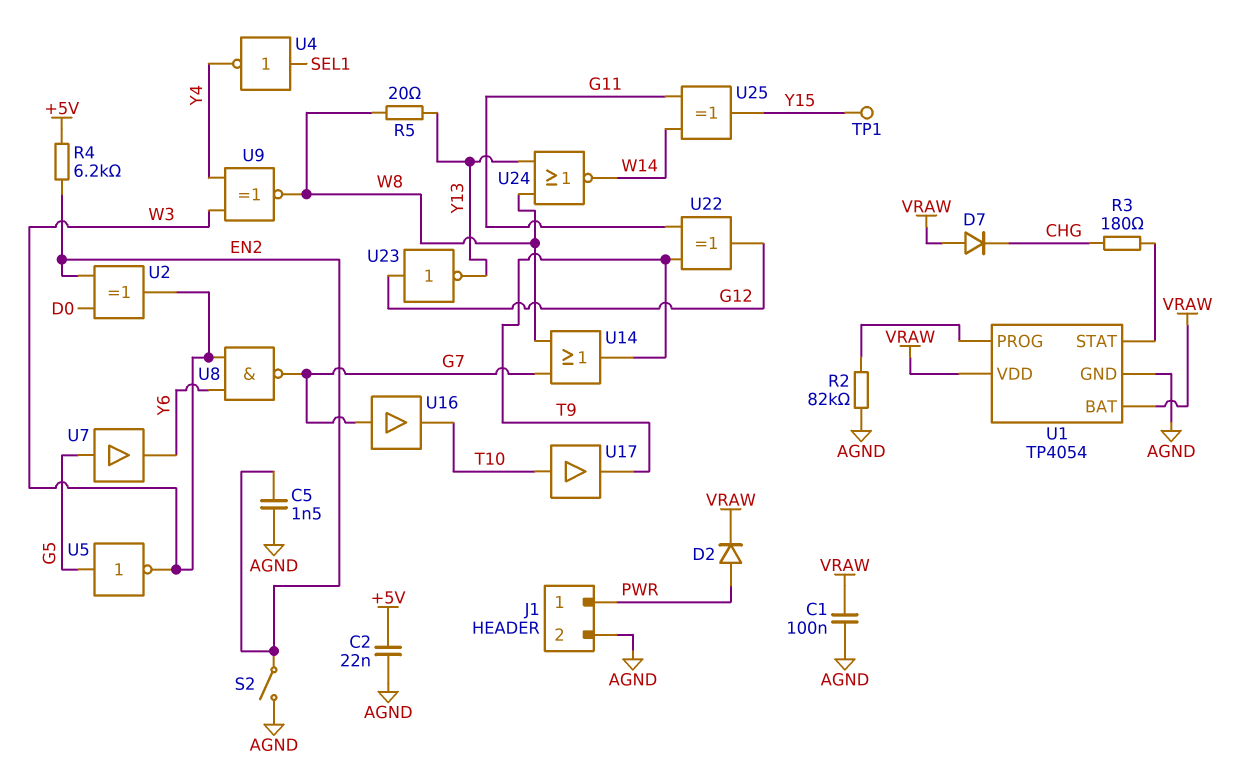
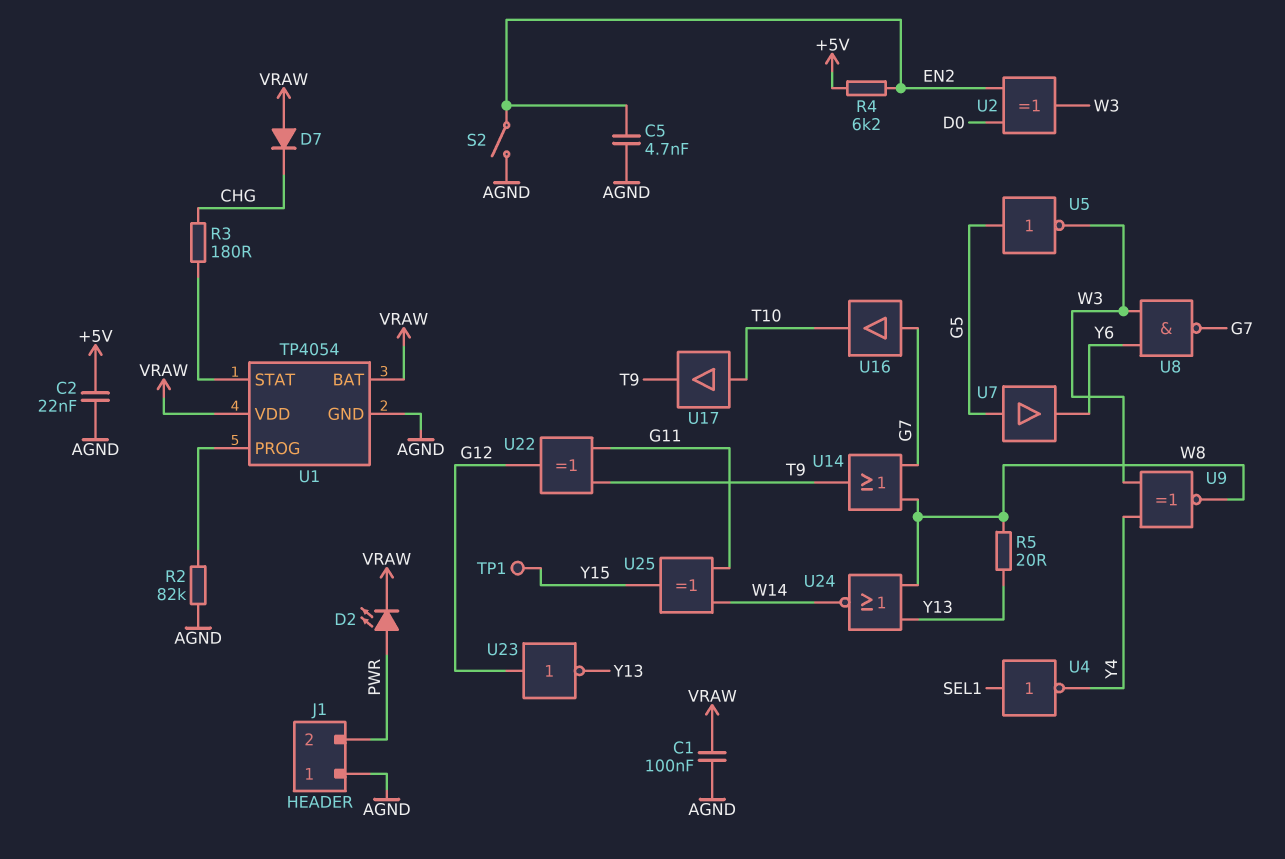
C5: 1.5nF (AGND, EN2) -> 4.7nF (AGND, EN2)
D2: diode (A PWR, K VRAW) -> LED (A PWR, K VRAW)
J1 pin 1: PWR -> AGND
J1 pin 2: AGND -> PWR

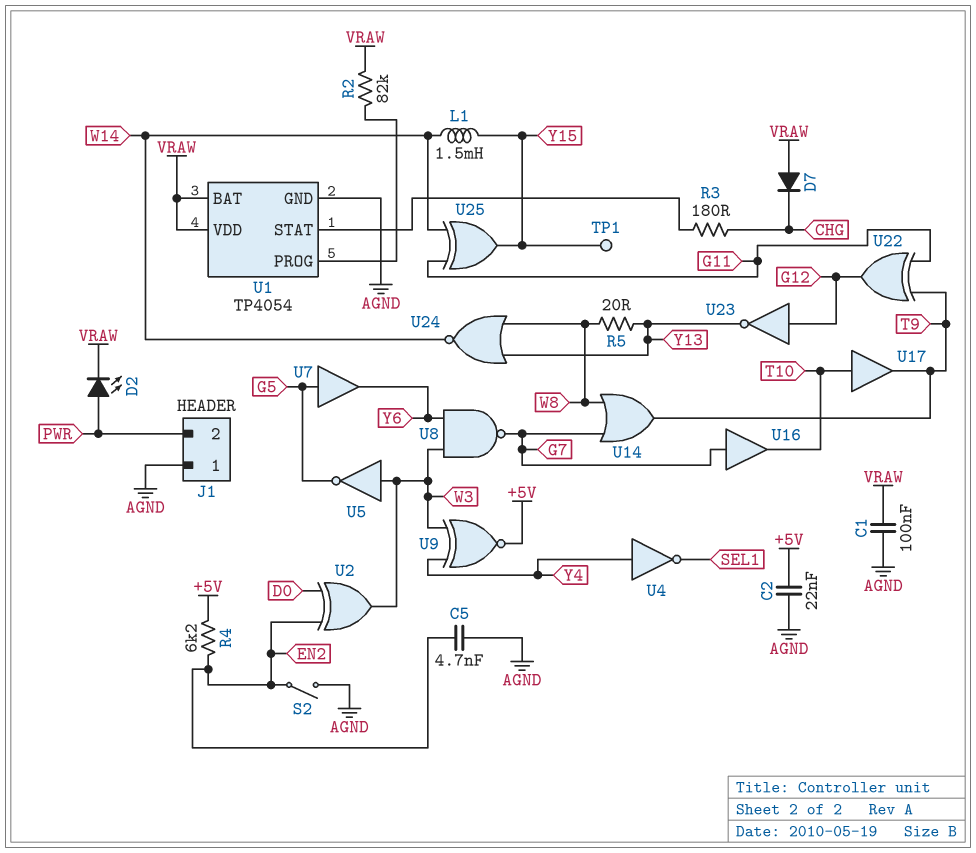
L1: none -> 1.5mH (W14, Y15)
R2: 82k (AGND, U1/PROG) -> 82k (U1/PROG, VRAW)
U4: NOT (in SEL1, out Y4) -> NOT (in Y4, out SEL1)
U5: NOT (in G5, out W3) -> NOT (in W3, out G5)
U9: XNOR (in W3, in Y4, out W8) -> XNOR (in W3, in Y4, out +5V)

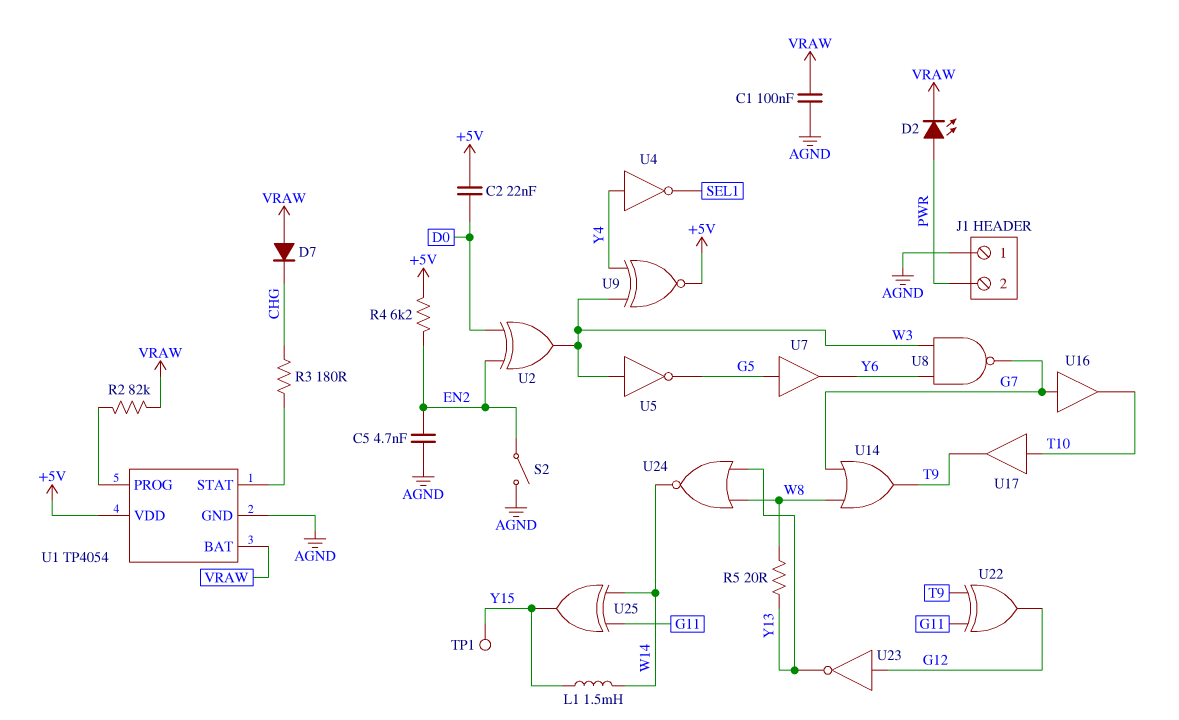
C2: 22nF (+5V, AGND) -> 22nF (+5V, D0)
U1 pin VDD: VRAW -> +5V

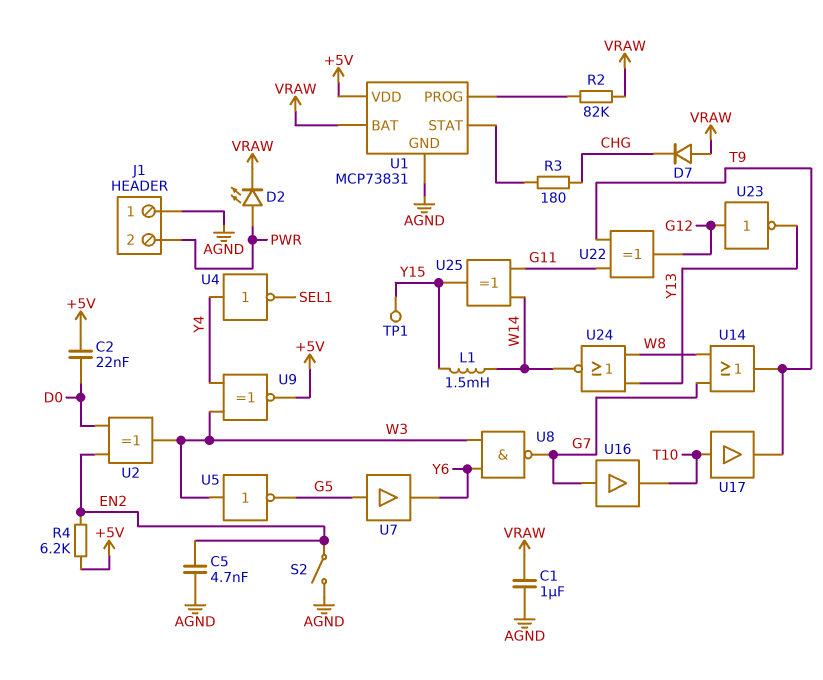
C1: 100nF (AGND, VRAW) -> 1uF (AGND, VRAW)
R5: 20 (W8, Y13) -> none
U1: TP4054 -> MCP73831

